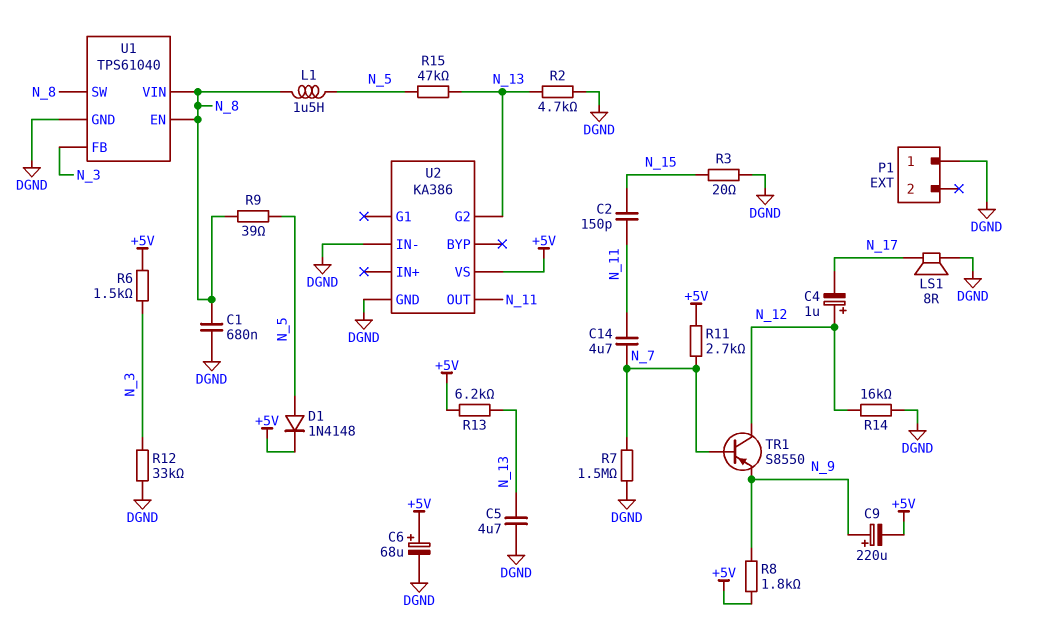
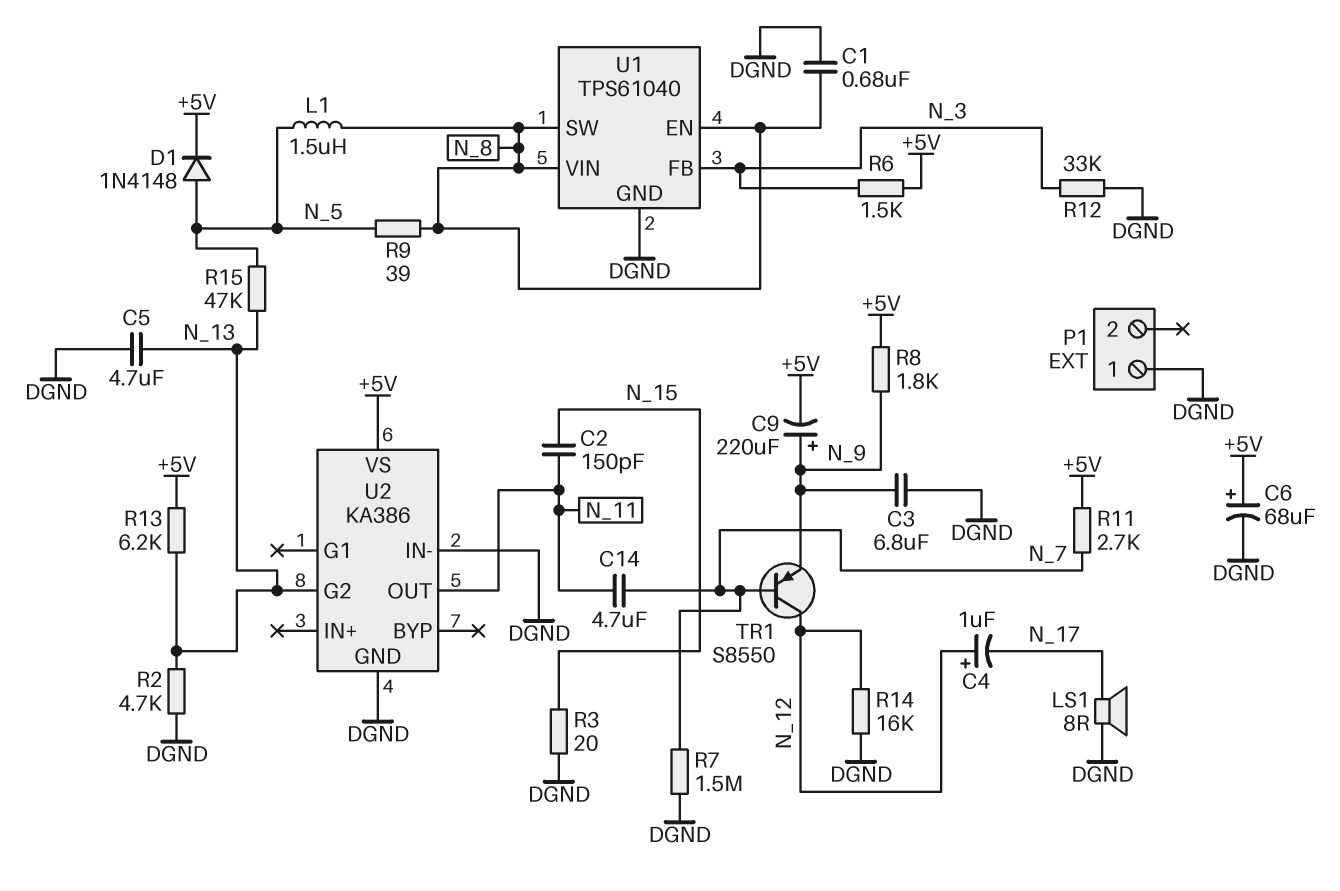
C3: none -> 6.8uF (DGND, N_9)

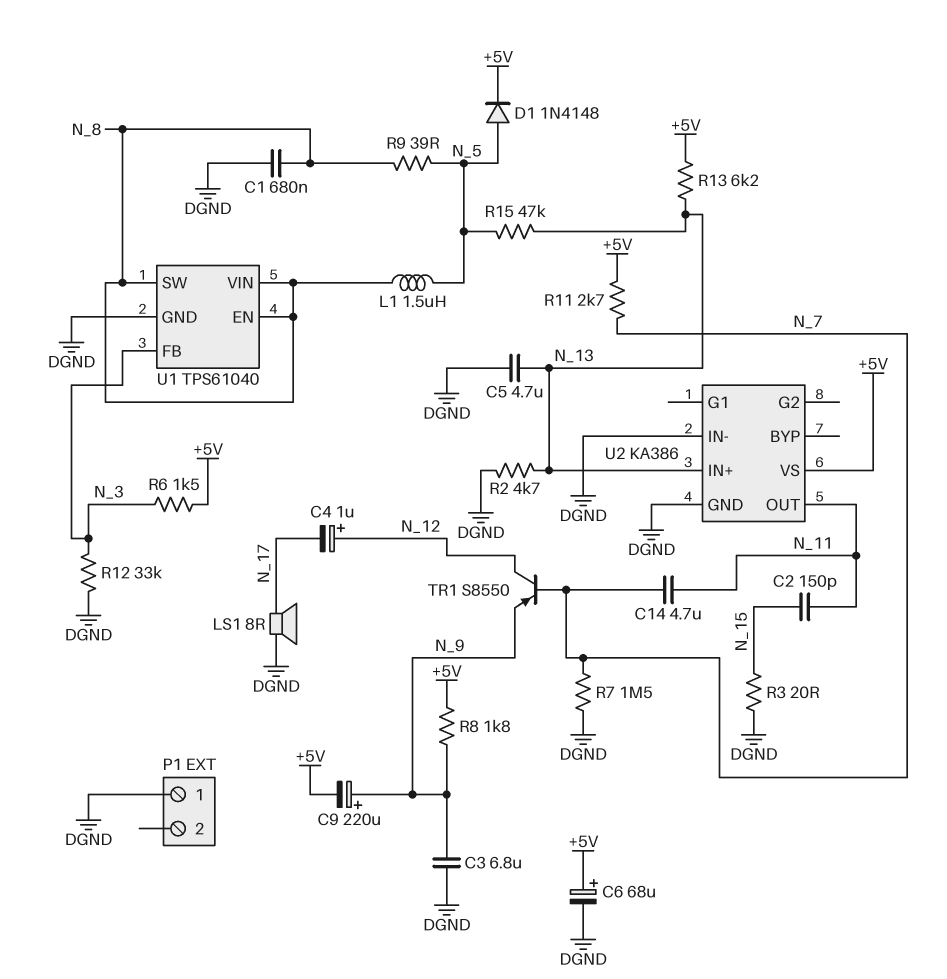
R14: 16k (DGND, N_12) -> none
U2 pin G2: N_13 -> none
U2 pin IN+: none -> N_13

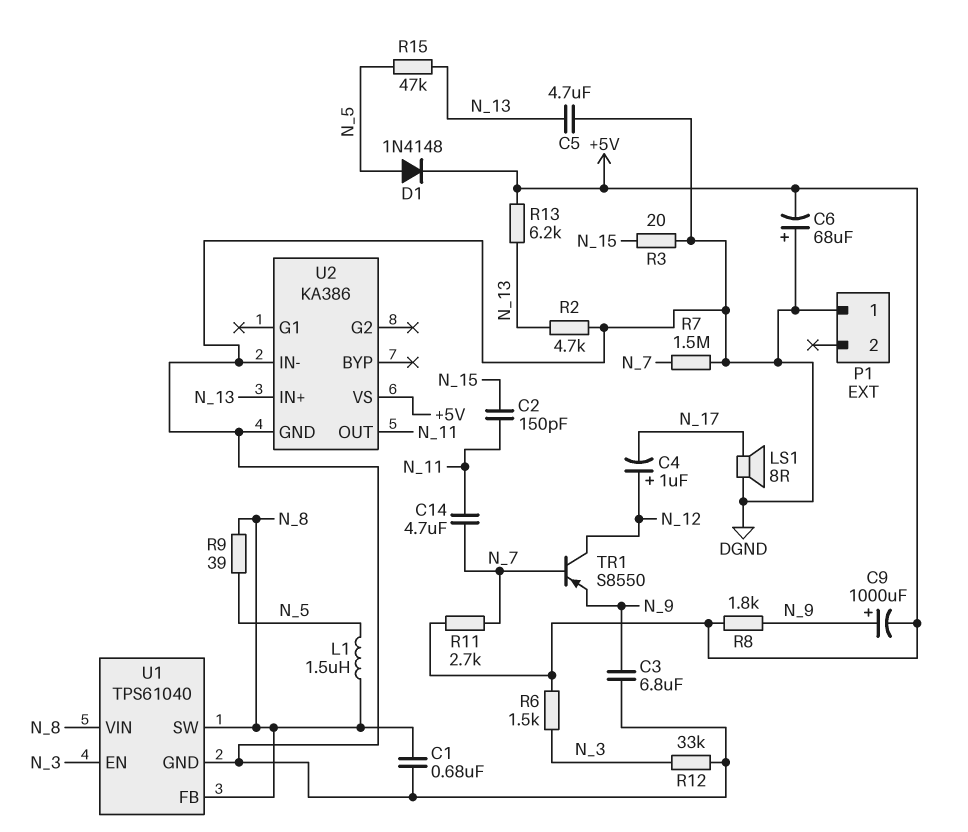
C6: 68uF (plus +5V, minus DGND) -> 68uF (plus DGND, minus +5V)
C9: 220uF (plus N_9, minus +5V) -> 1000uF (plus N_9, minus +5V)
U1 pin EN: N_8 -> N_3
U1 pin FB: N_3 -> N_8

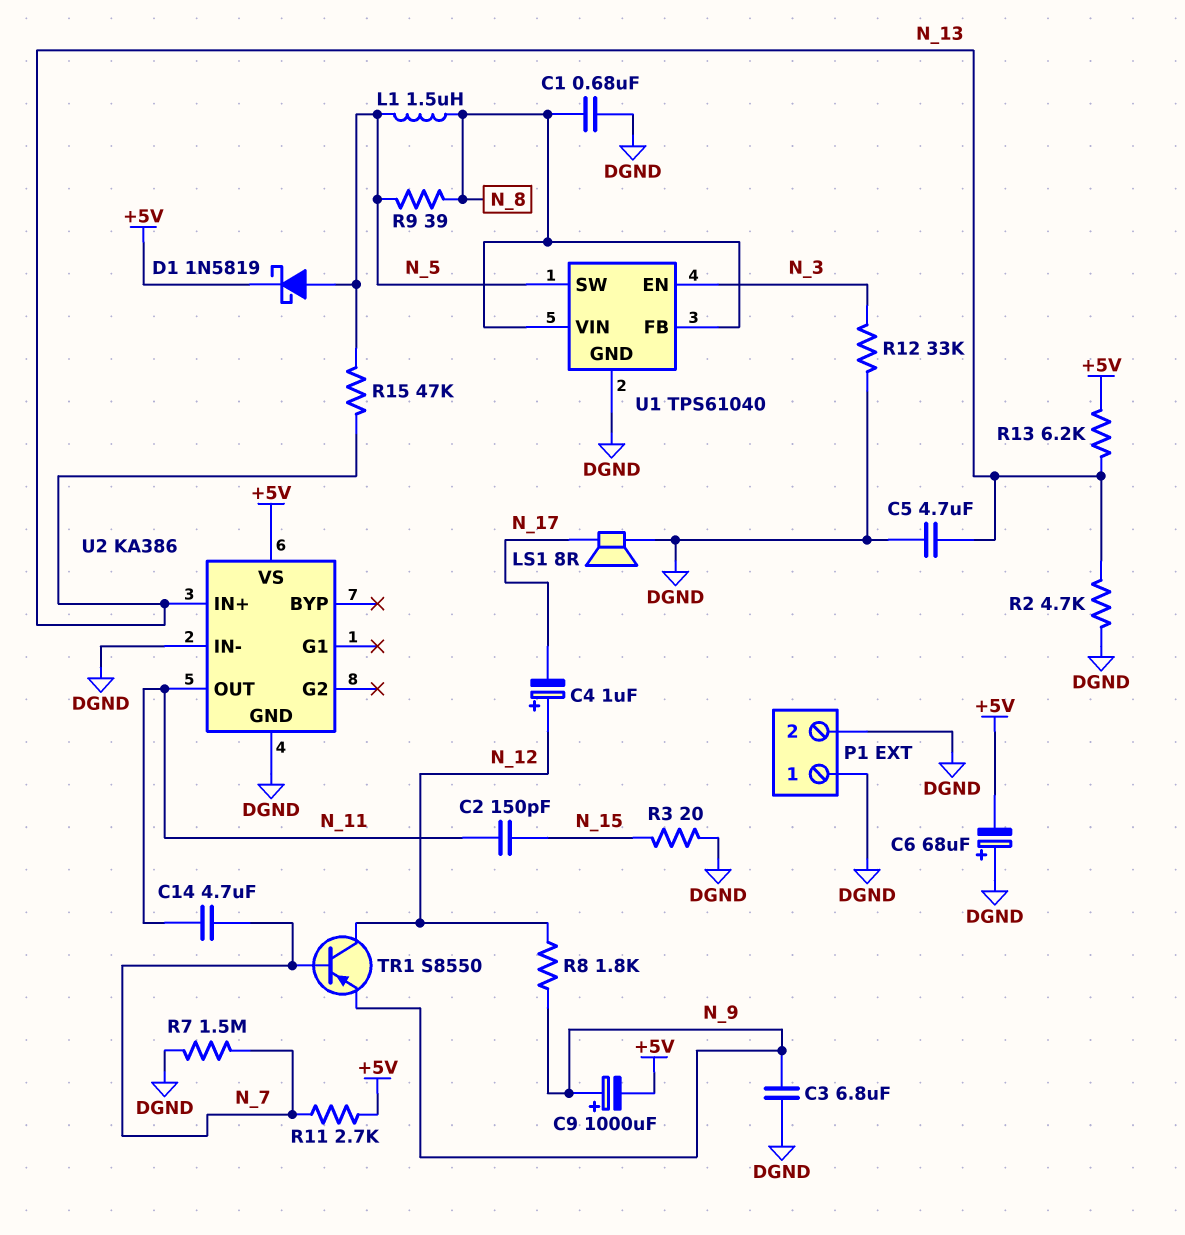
D1: diode 1N4148 (A N_5, K +5V) -> schottky 1N5819 (A N_5, K +5V)
P1 pin 2: none -> DGND
R6: 1.5k (+5V, N_3) -> none
R8: 1.8k (+5V, N_9) -> 1.8k (N_9, N_12)
U1 pin SW: N_8 -> N_5

